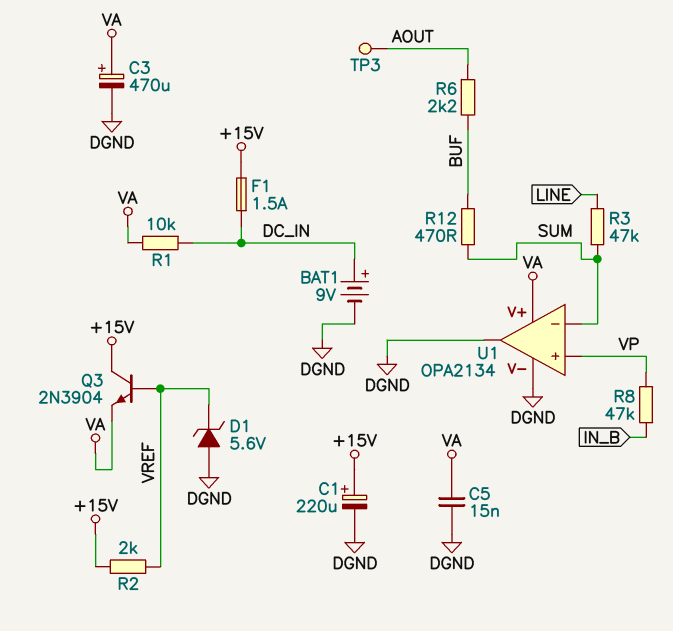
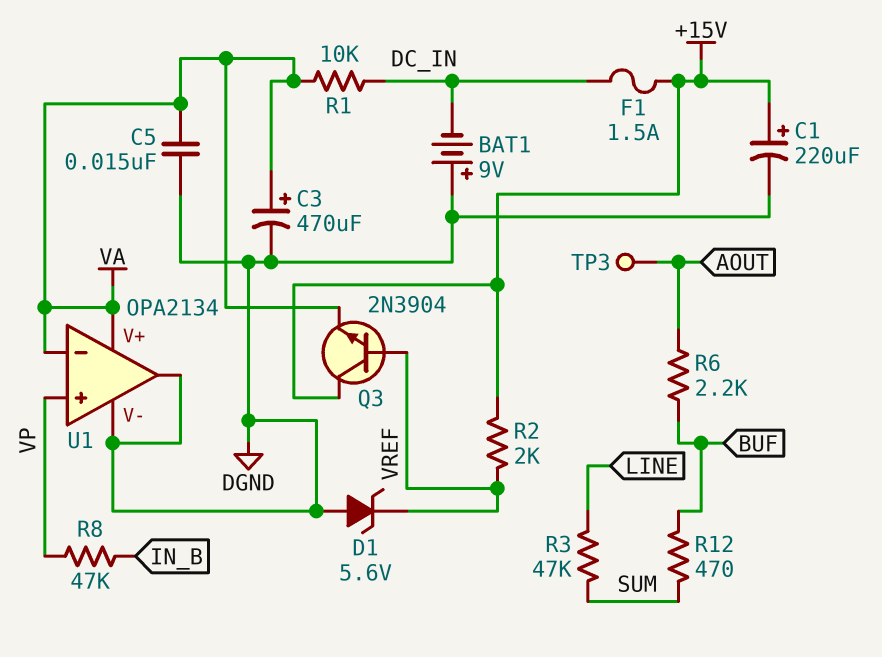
BAT1: 9V (plus DC_IN, minus DGND) -> 9V (plus DGND, minus DC_IN)
U1 pin in-: SUM -> VA

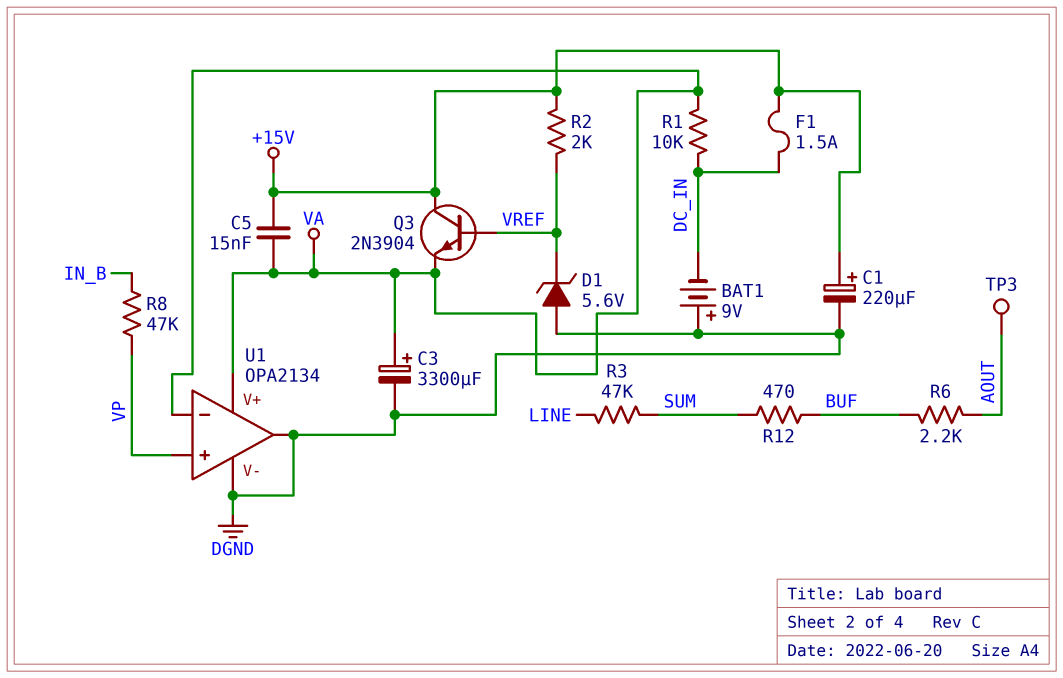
C3: 470uF (plus VA, minus DGND) -> 3300uF (plus VA, minus DGND)
C5: 15nF (DGND, VA) -> 15nF (+15V, VA)

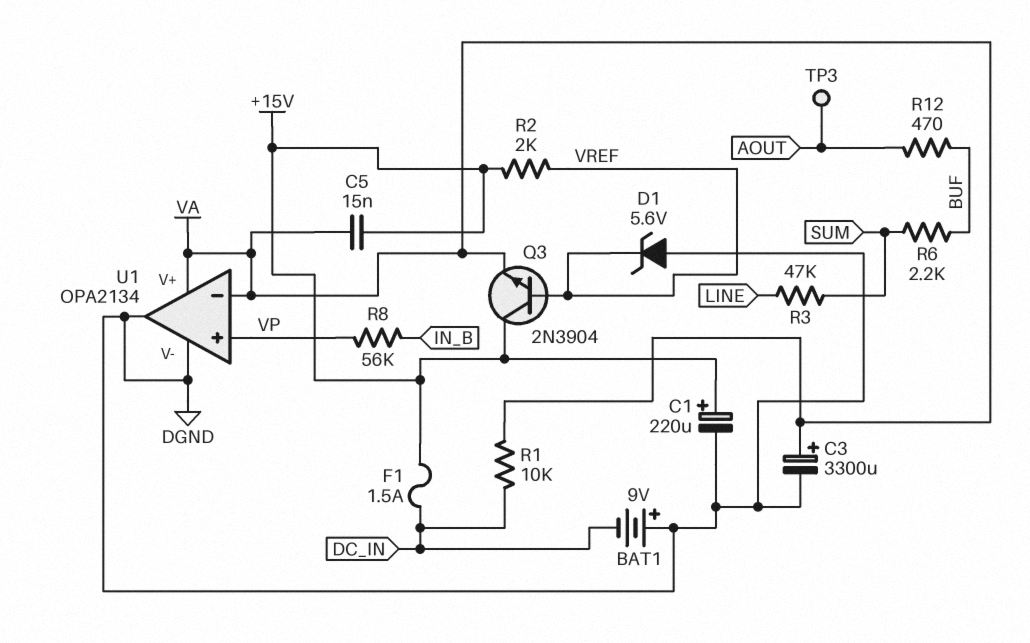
R6: 2.2k (AOUT, BUF) -> 2.2k (BUF, SUM)
R8: 47k (IN_B, VP) -> 56k (IN_B, VP)
R12: 470 (BUF, SUM) -> 470 (AOUT, BUF)

